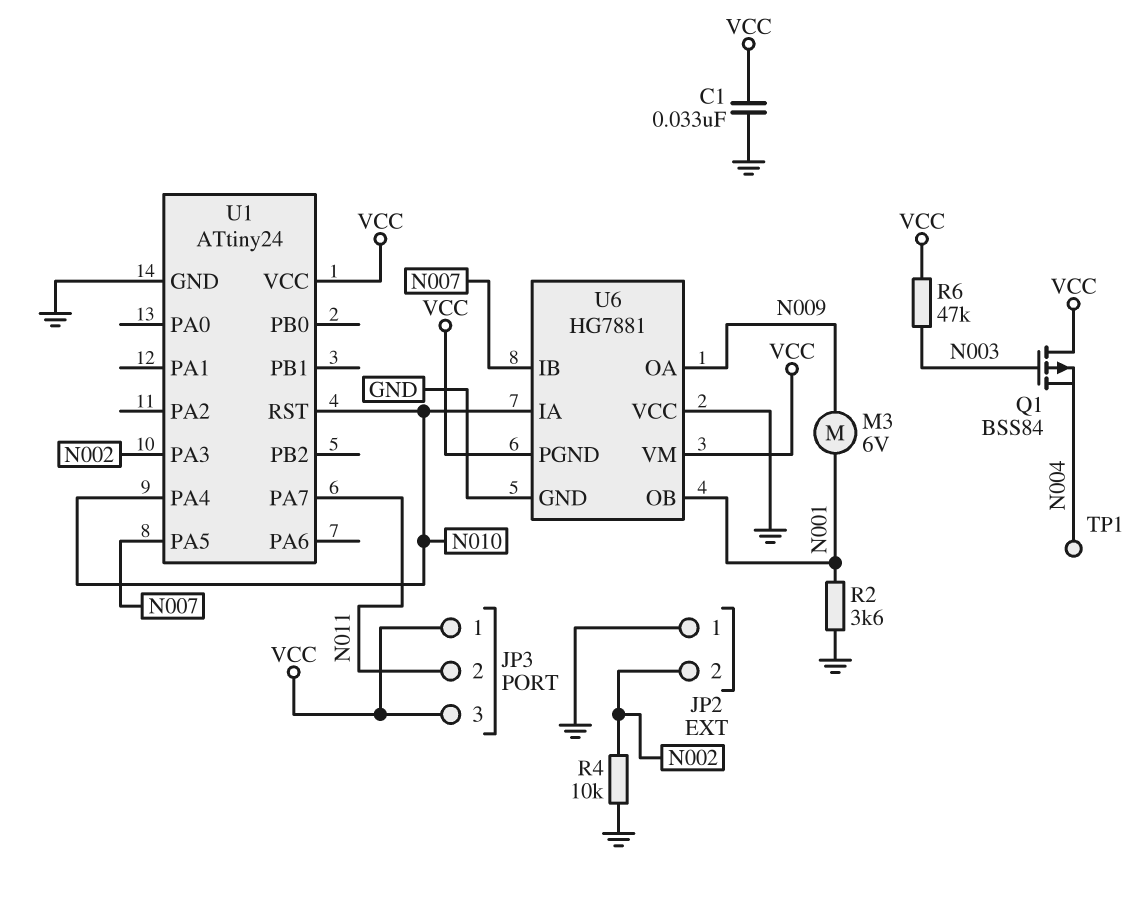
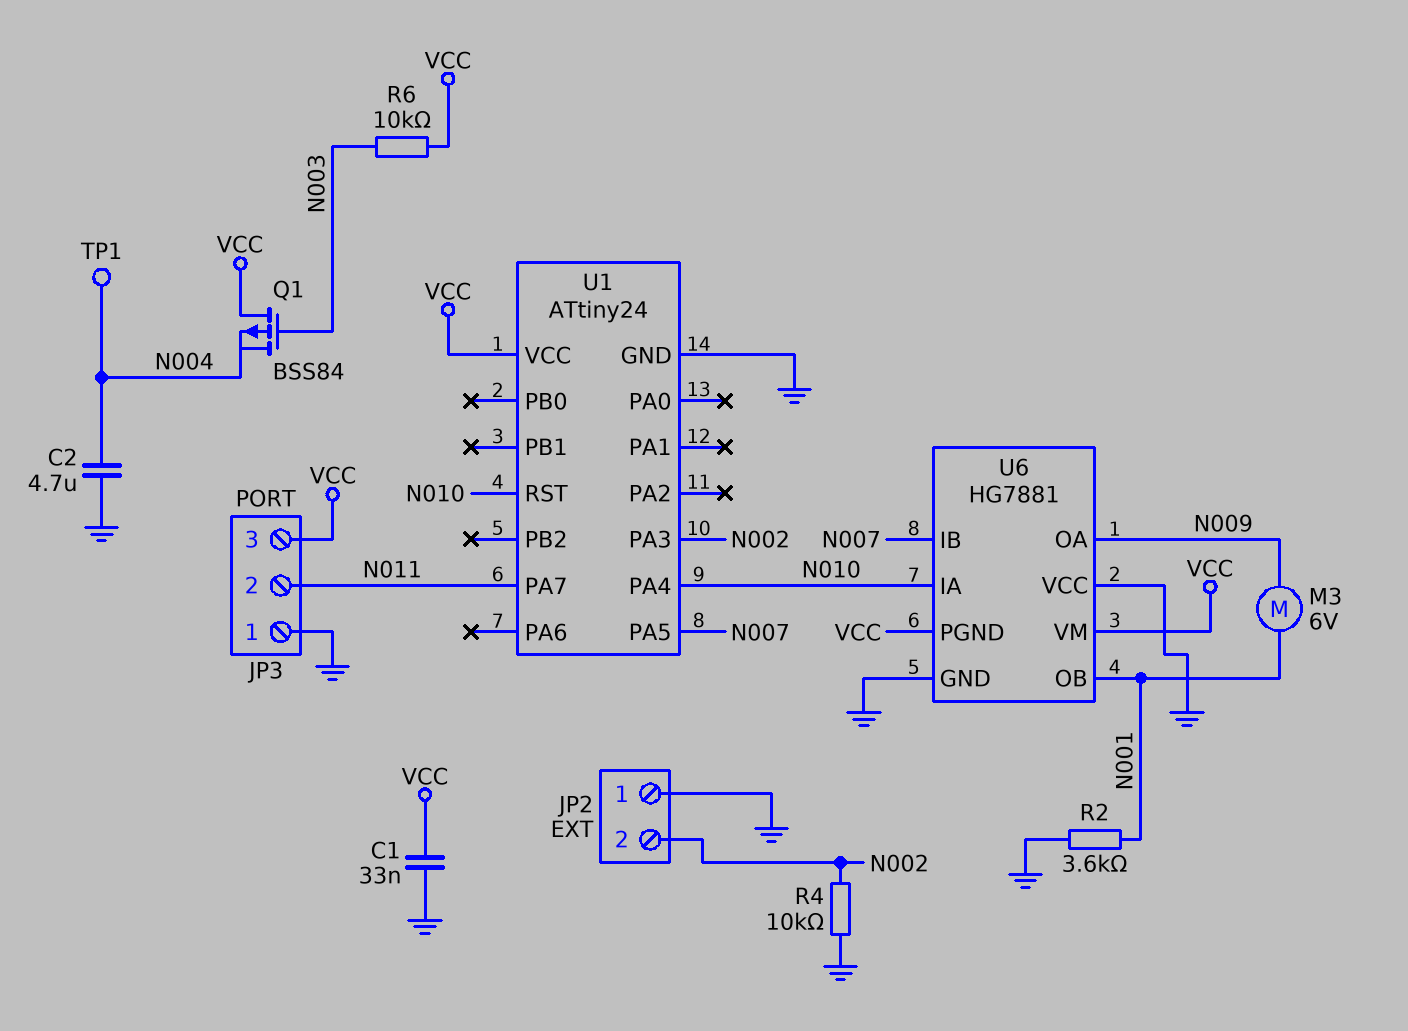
C2: none -> 4.7uF (GND, N004)
JP3 pin 1: VCC -> GND
R6: 47k (N003, VCC) -> 10k (N003, VCC)

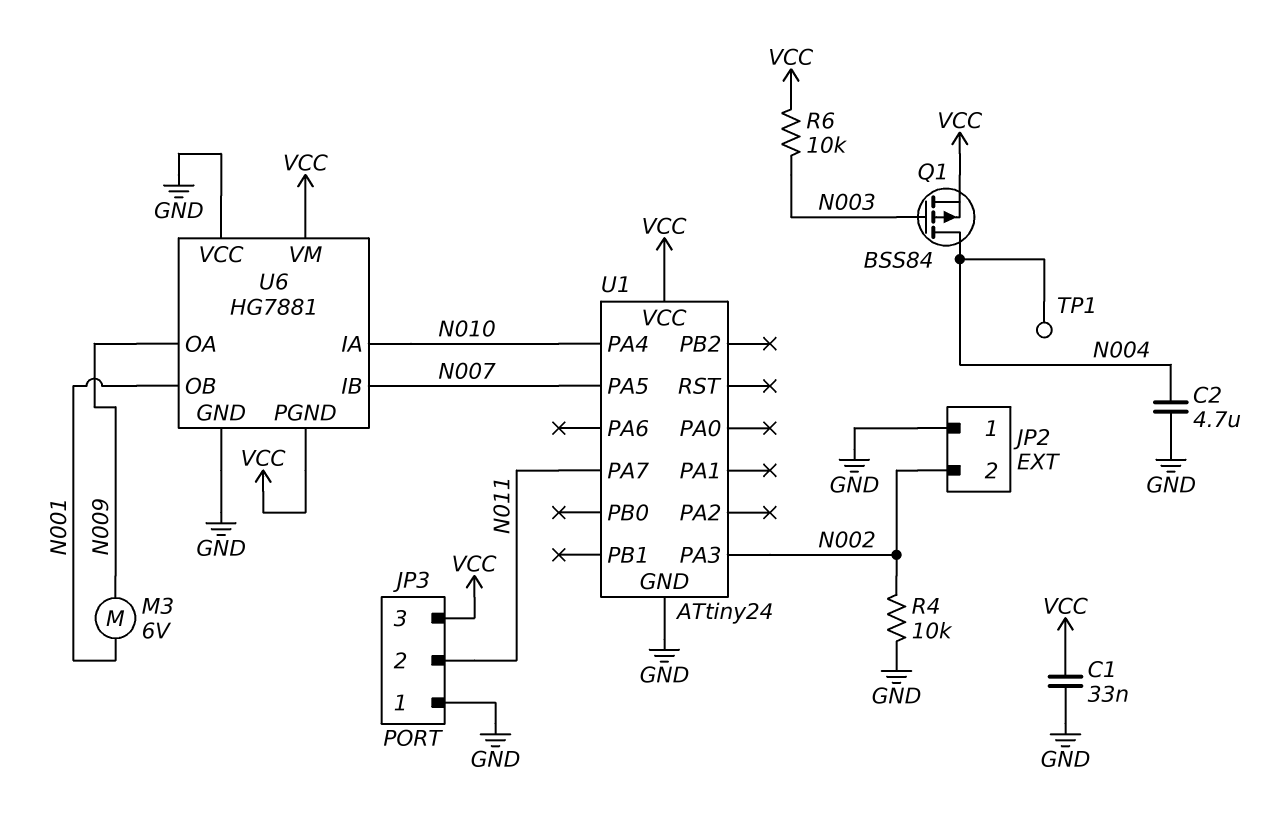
Q1: PMOS BSS84 (G N003, D VCC, S N004) -> PMOS BSS84 (G N003, D N004, S VCC)
R2: 3.6k (GND, N001) -> none
U1 pin RST: N010 -> none

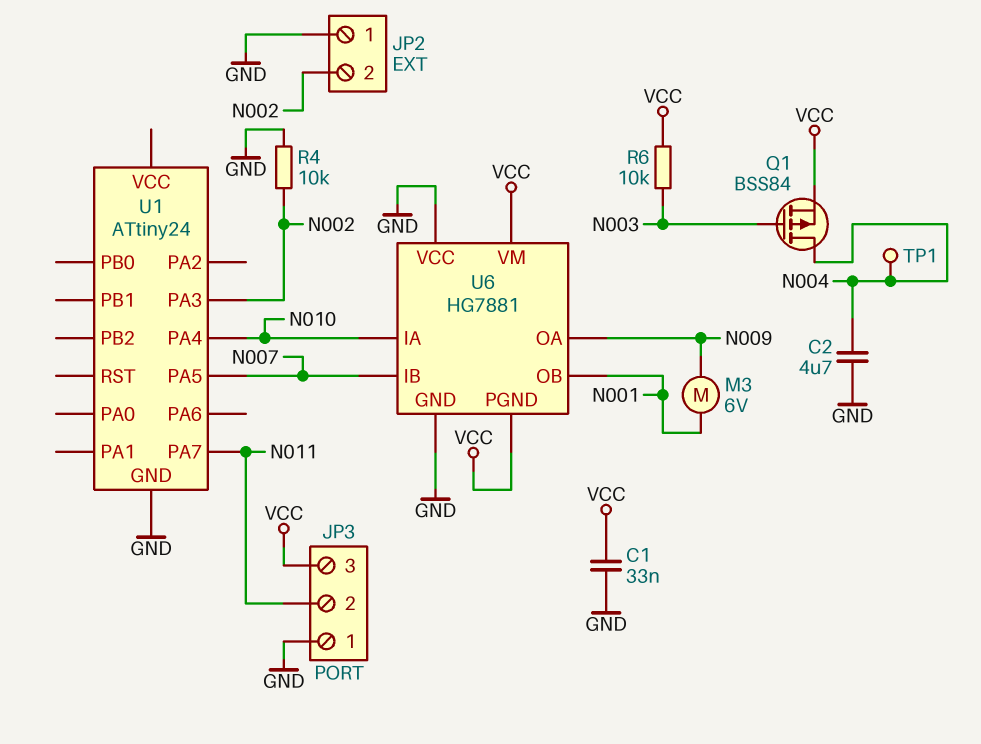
U1 pin VCC: VCC -> none

